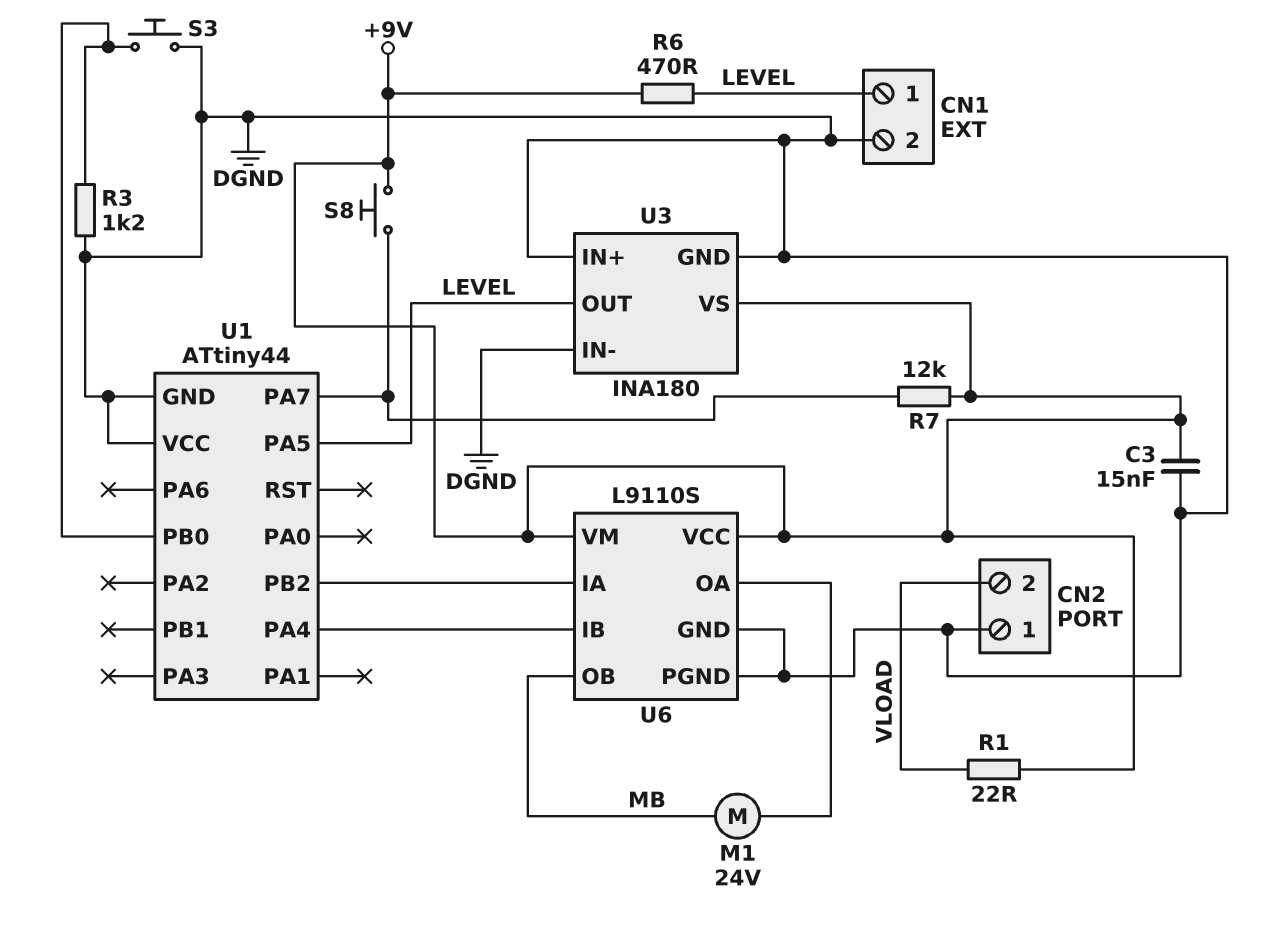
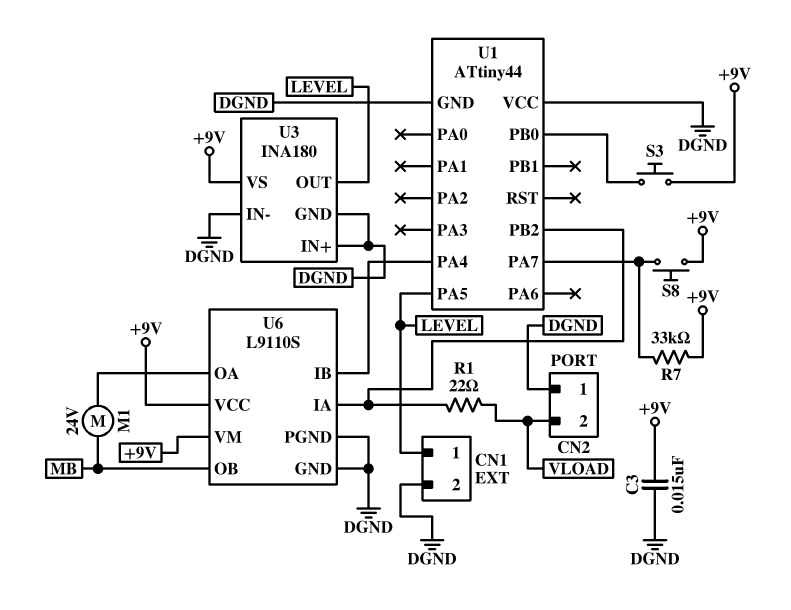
R1: 22 (+9V, VLOAD) -> 22 (U1/PB2, VLOAD)
R3: 1.2k (DGND, U1/PB0) -> none
R6: 470 (+9V, LEVEL) -> none
R7: 12k (+9V, U1/PA7) -> 33k (+9V, U1/PA7)
S3: button (DGND, U1/PB0) -> button (+9V, U1/PB0)

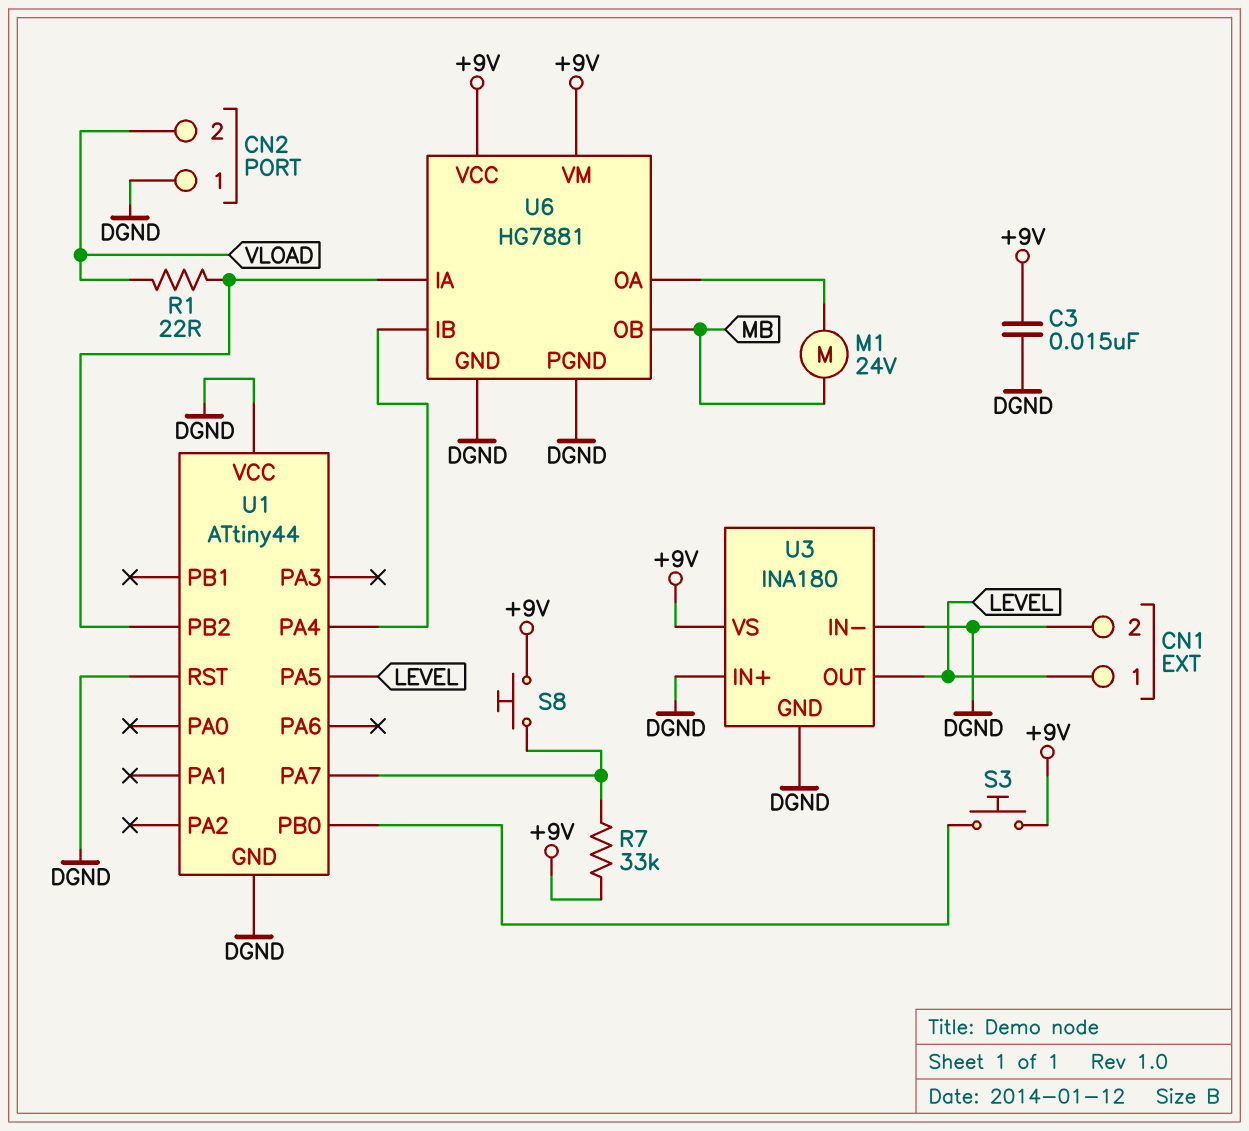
U1 pin RST: none -> DGND
U6: L9110S -> HG7881

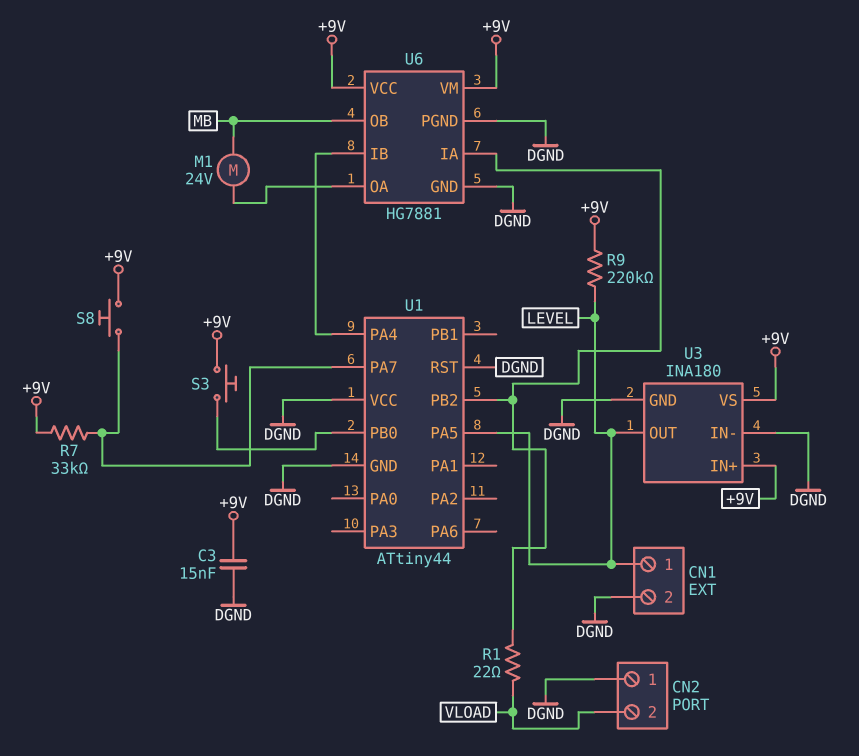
R9: none -> 220k (+9V, LEVEL)
U3 pin IN+: DGND -> +9V

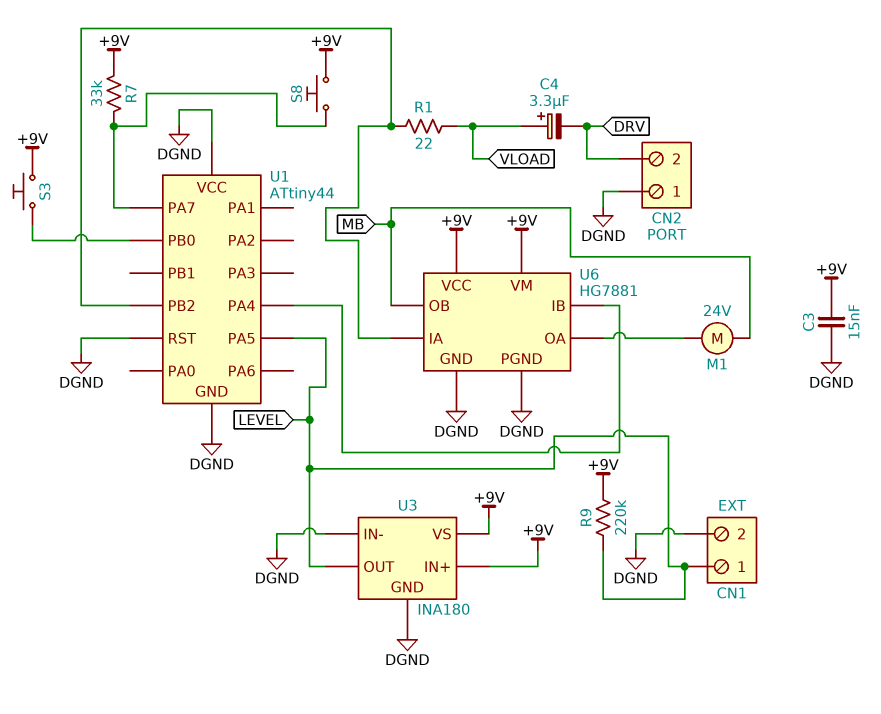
C4: none -> 3.3uF (plus VLOAD, minus DRV)
CN2 pin 2: VLOAD -> DRV

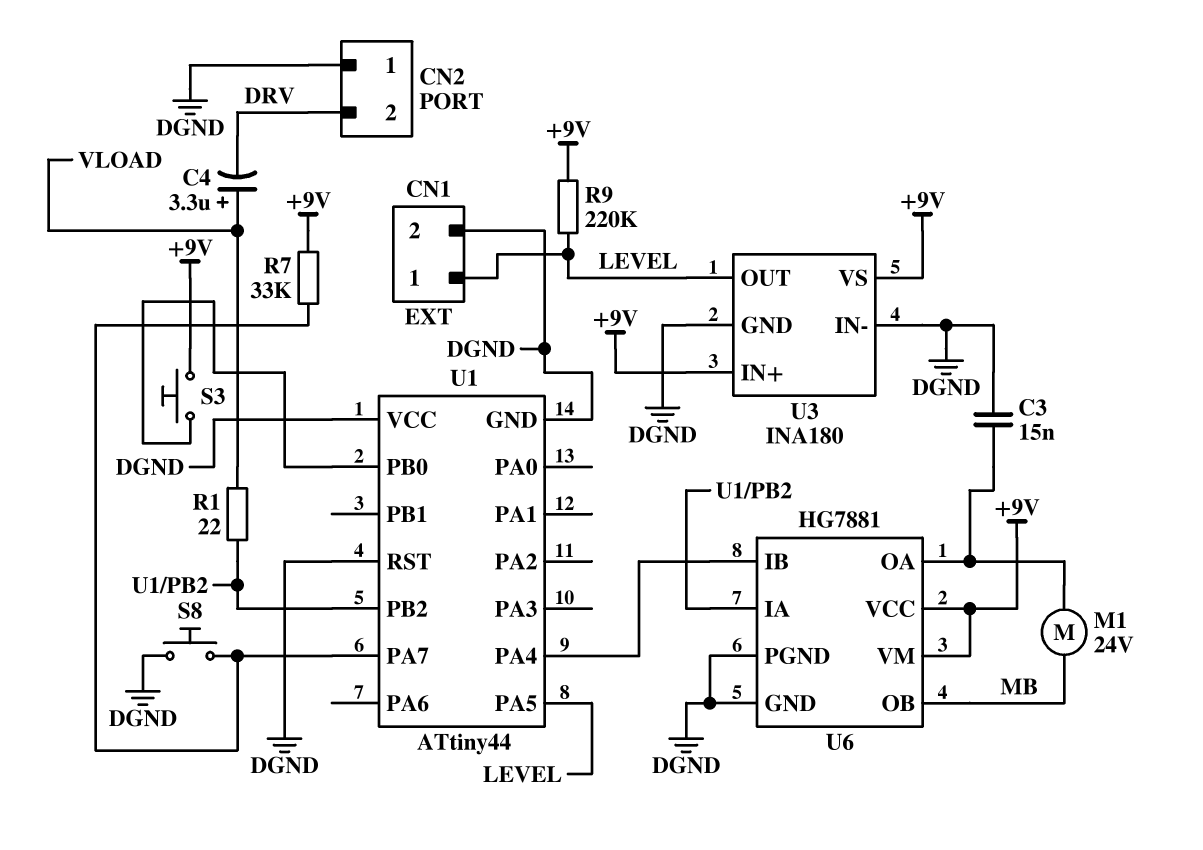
C3: 15nF (+9V, DGND) -> 15nF (DGND, U6/OA)
S8: button (+9V, U1/PA7) -> button (DGND, U1/PA7)

